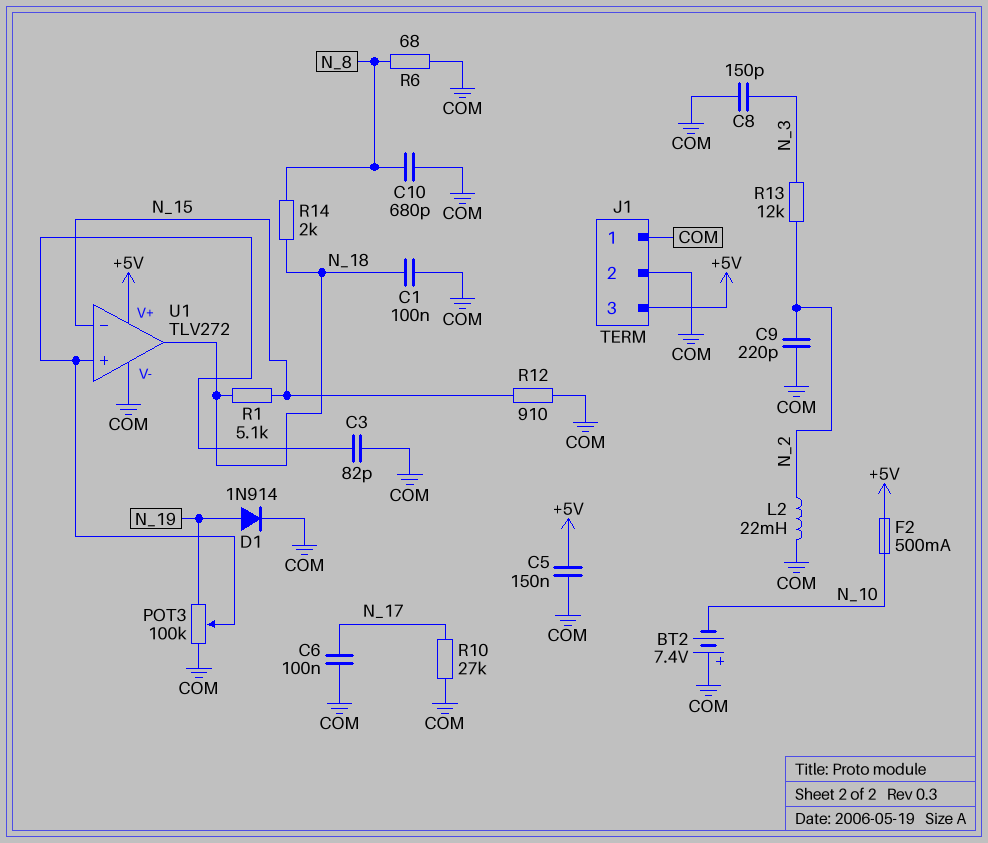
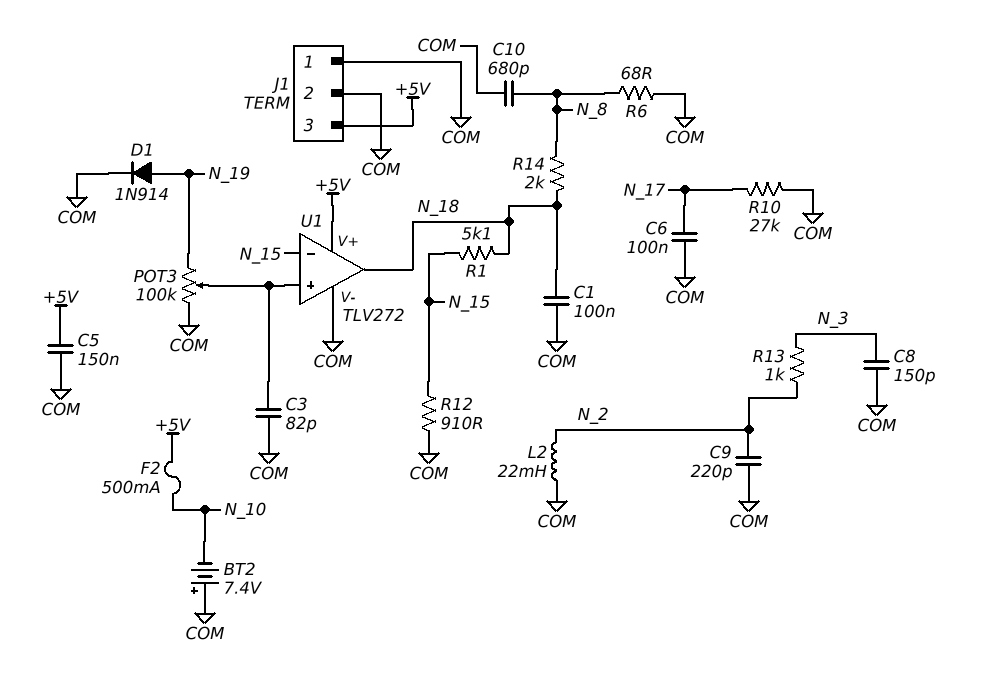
R13: 12k (N_2, N_3) -> 1k (N_2, N_3)

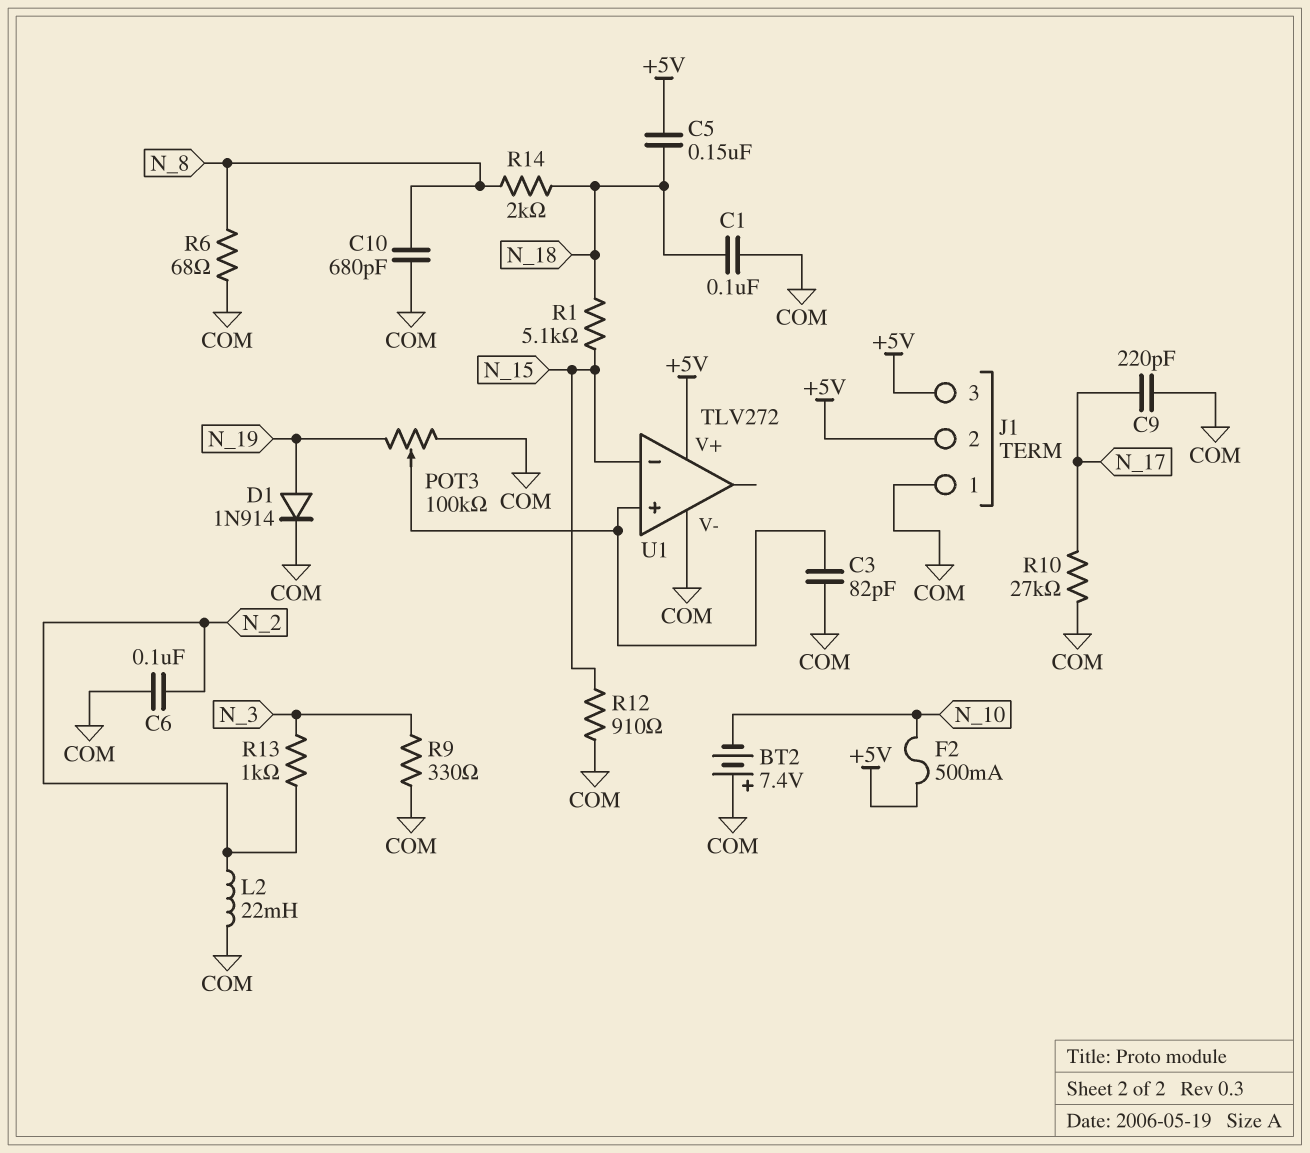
C5: 150nF (+5V, COM) -> 150nF (+5V, N_18)
C6: 100nF (COM, N_17) -> 100nF (COM, N_2)
C8: 150pF (COM, N_3) -> none
C9: 220pF (COM, N_2) -> 220pF (COM, N_17)
J1 pin 2: COM -> +5V
R9: none -> 330 (COM, N_3)
U1 pin out: N_18 -> none

